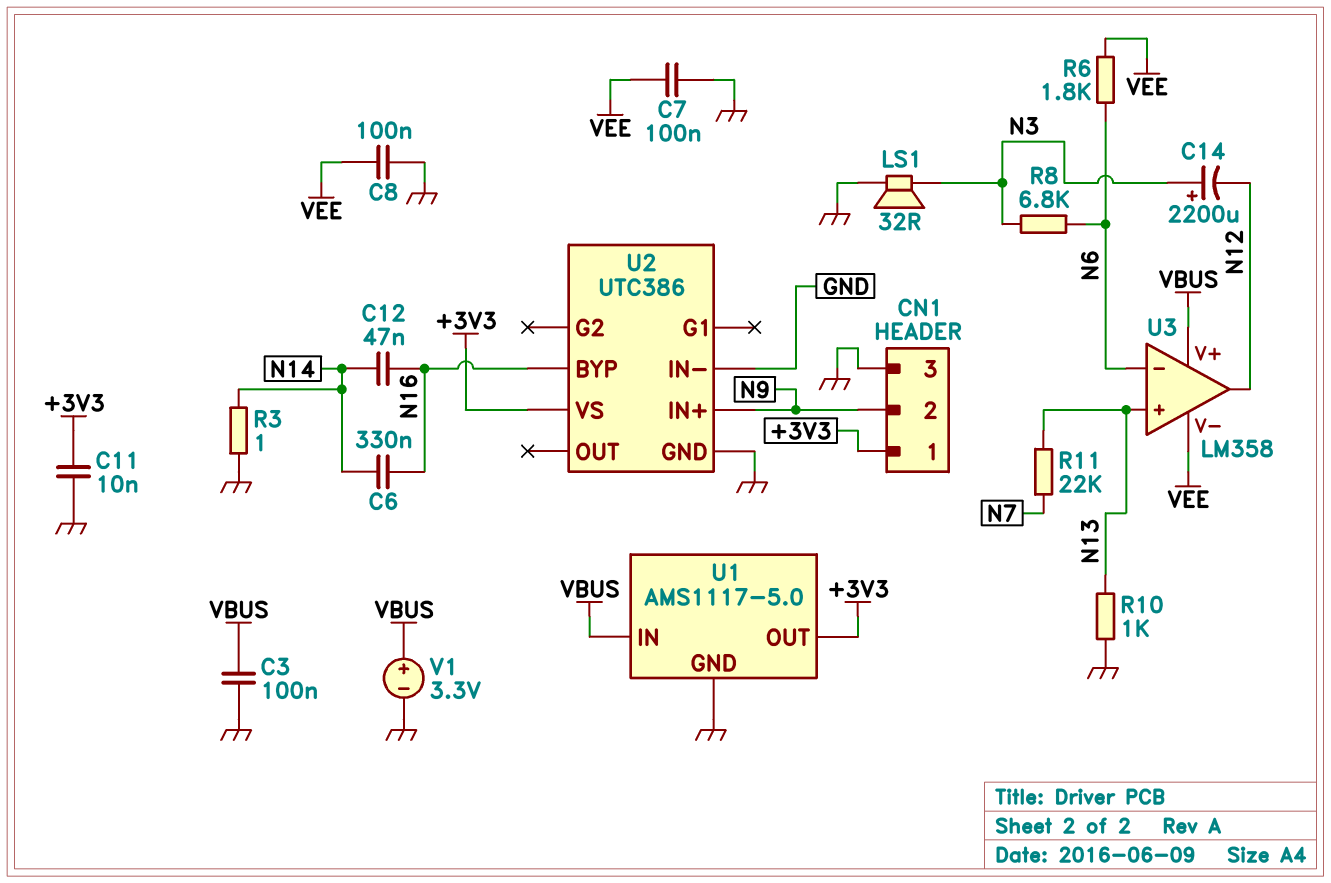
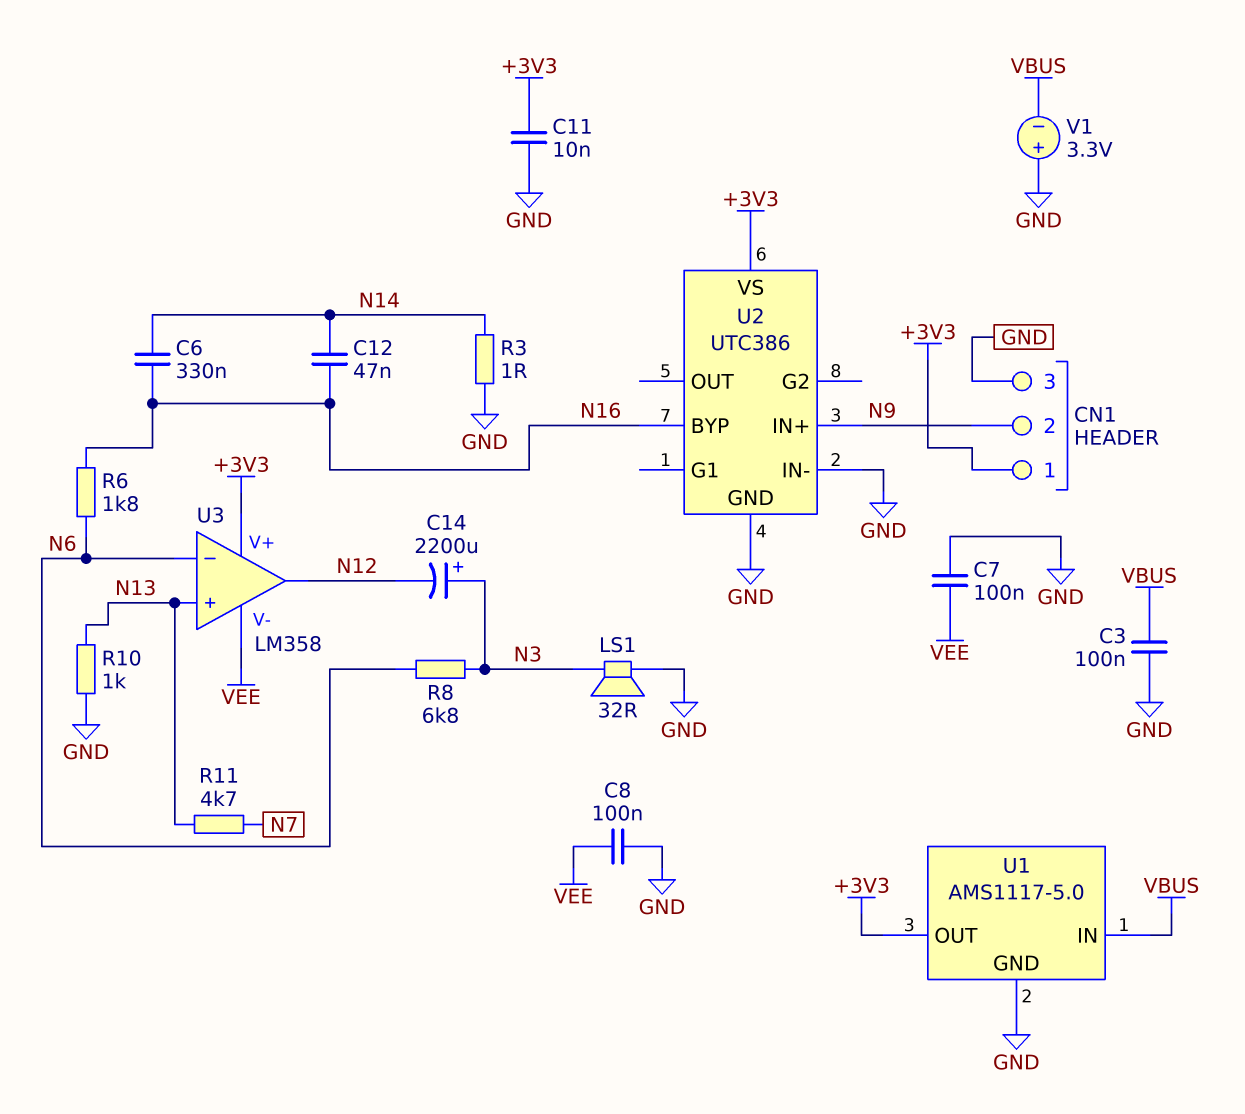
R6: 1.8k (N6, VEE) -> 1.8k (N6, N16)
R11: 22k (N7, N13) -> 4.7k (N7, N13)
U3 pin V+: VBUS -> +3V3
V1: 3.3V (plus VBUS, minus GND) -> 3.3V (plus GND, minus VBUS)

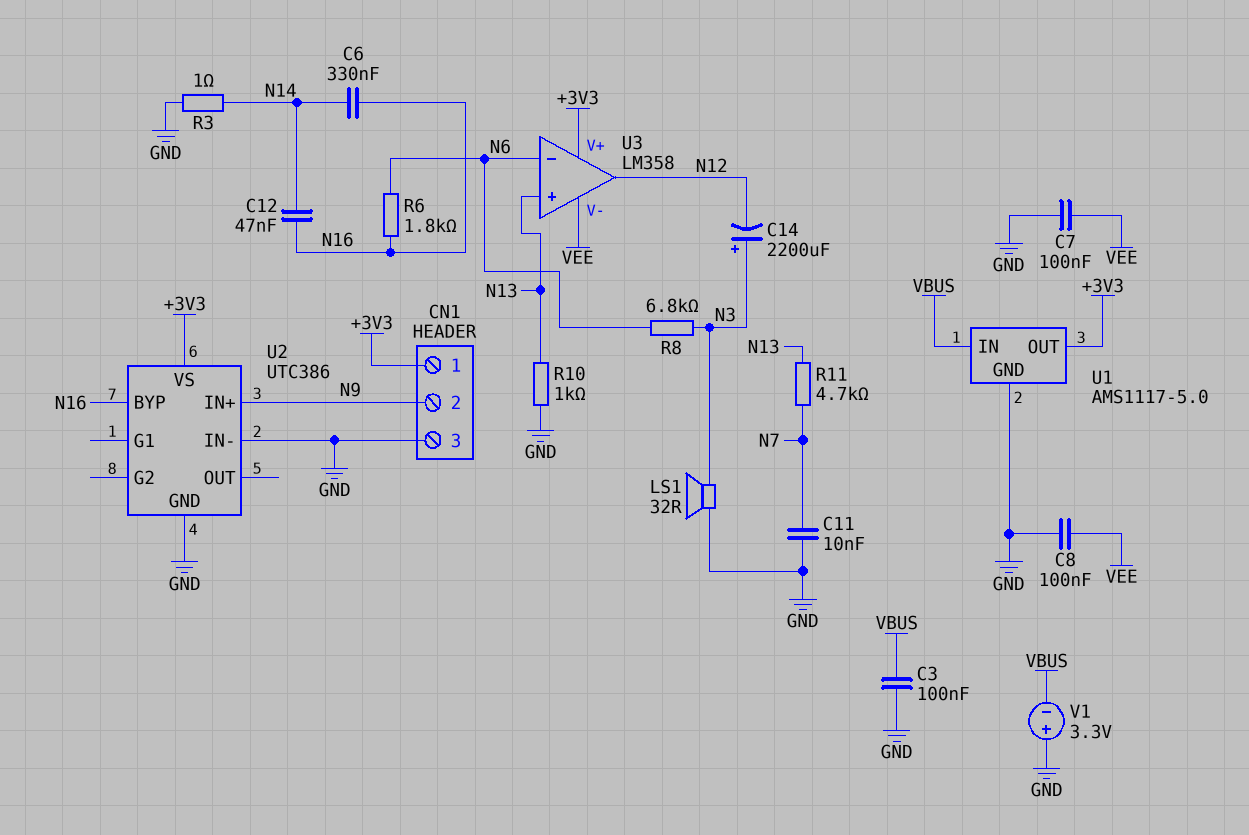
C11: 10nF (+3V3, GND) -> 10nF (GND, N7)

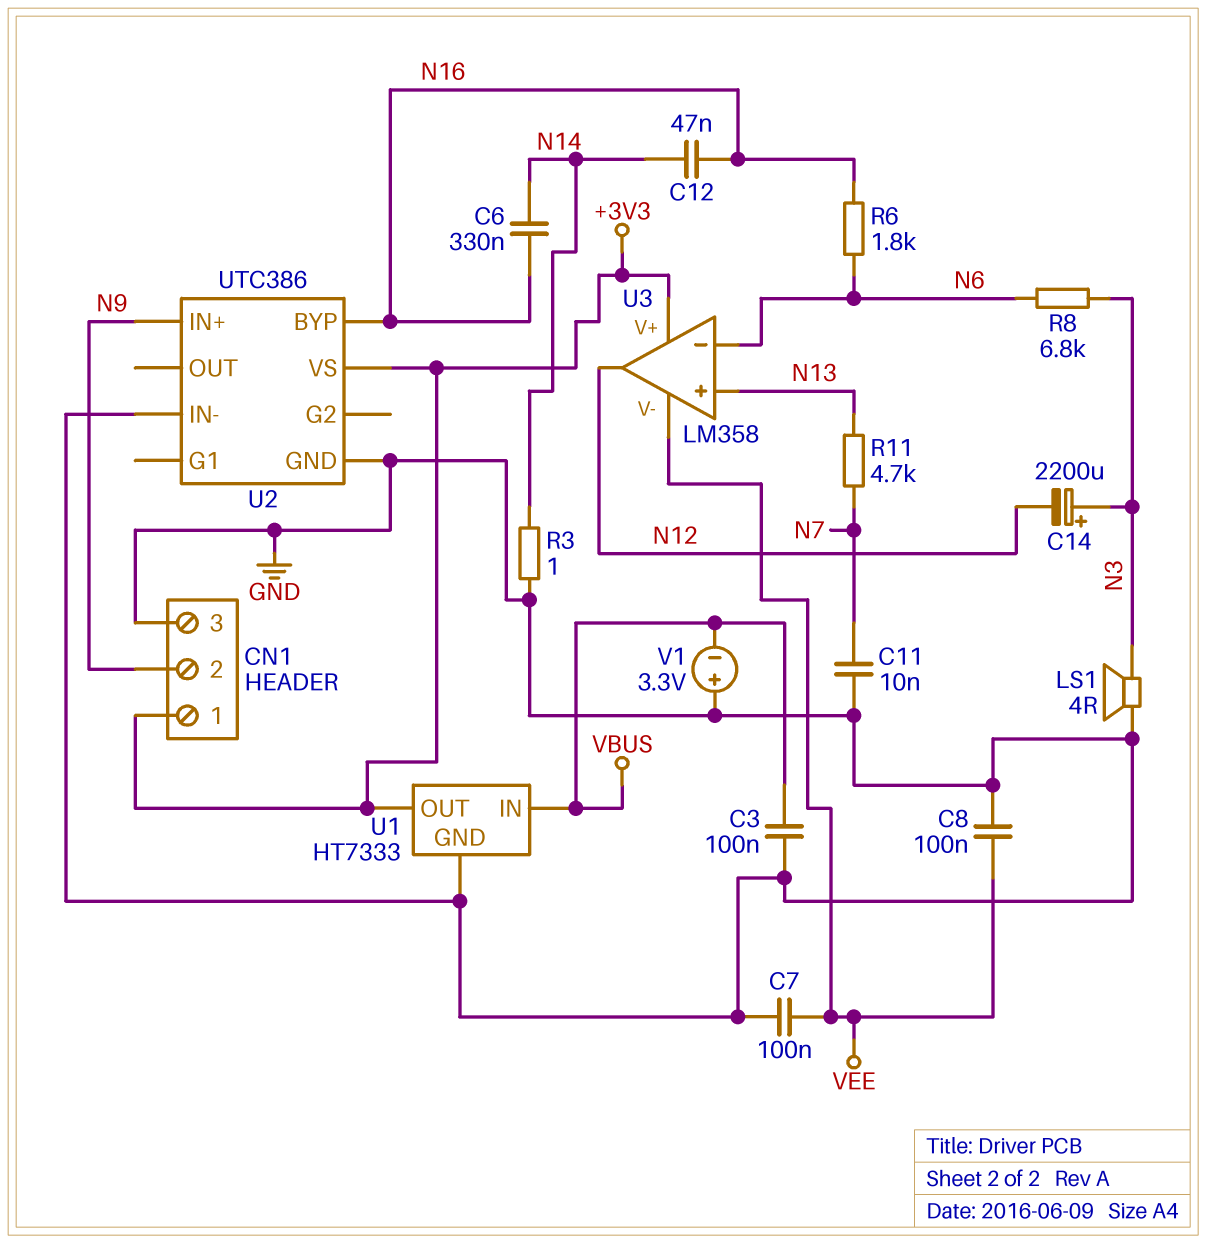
LS1: speaker 32R (GND, N3) -> speaker 4R (GND, N3)
R10: 1k (GND, N13) -> none
U1: AMS1117-5.0 -> HT7333

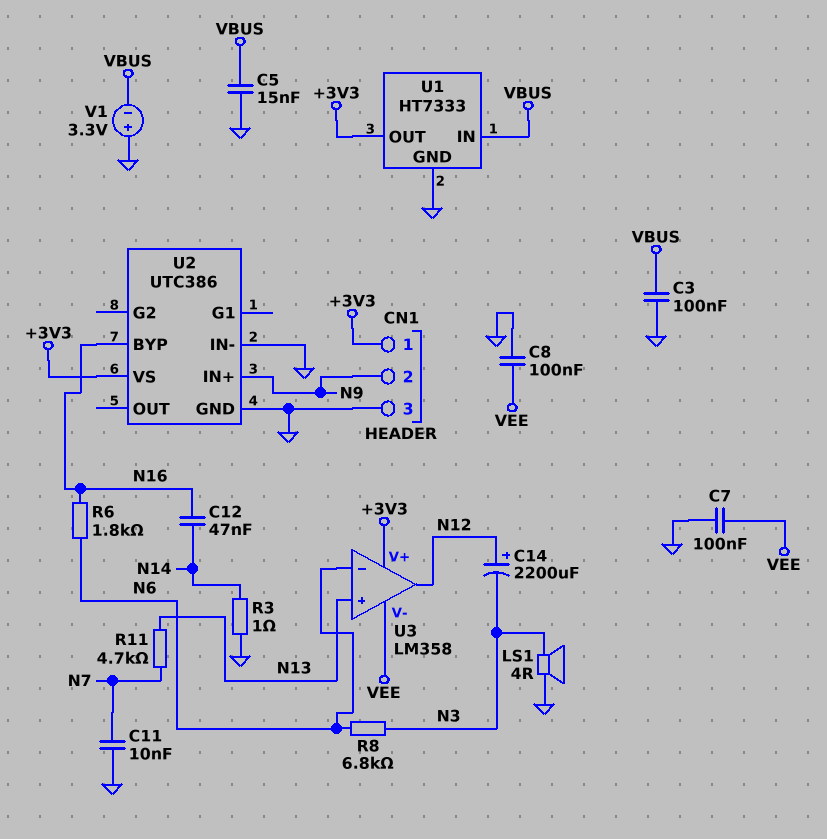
C5: none -> 15nF (GND, VBUS)
C6: 330nF (N14, N16) -> none
C14: 2200uF (plus N3, minus N12) -> 2200uF (plus N12, minus N3)

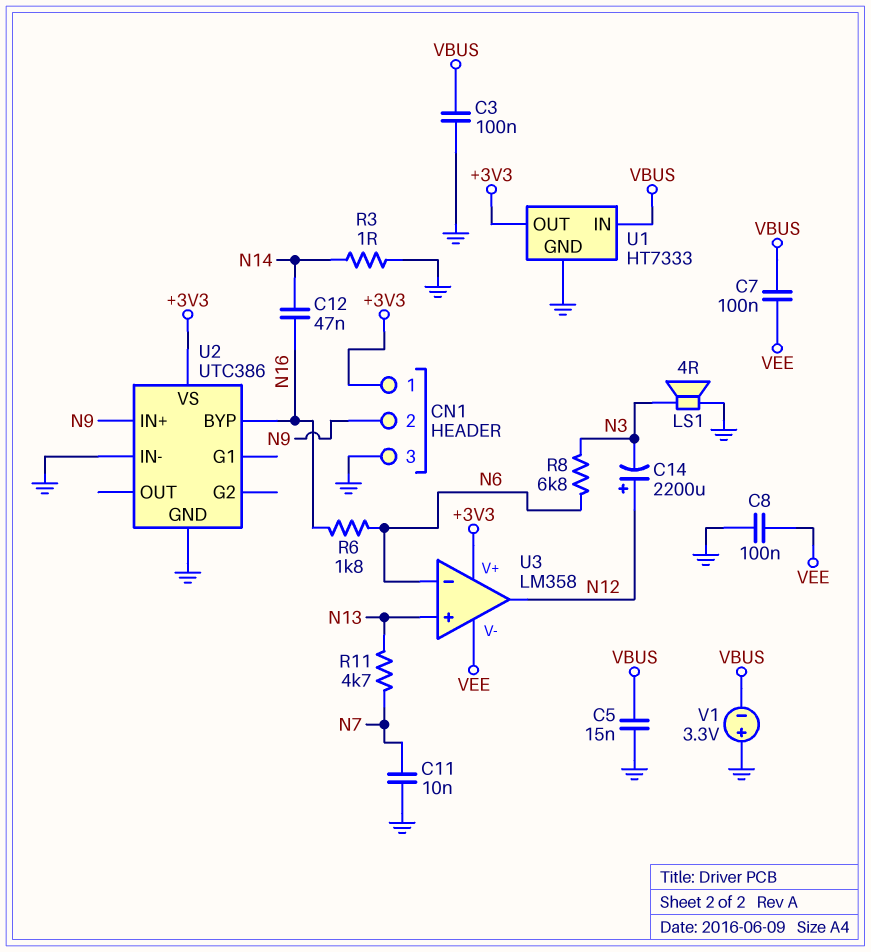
C7: 100nF (GND, VEE) -> 100nF (VBUS, VEE)

